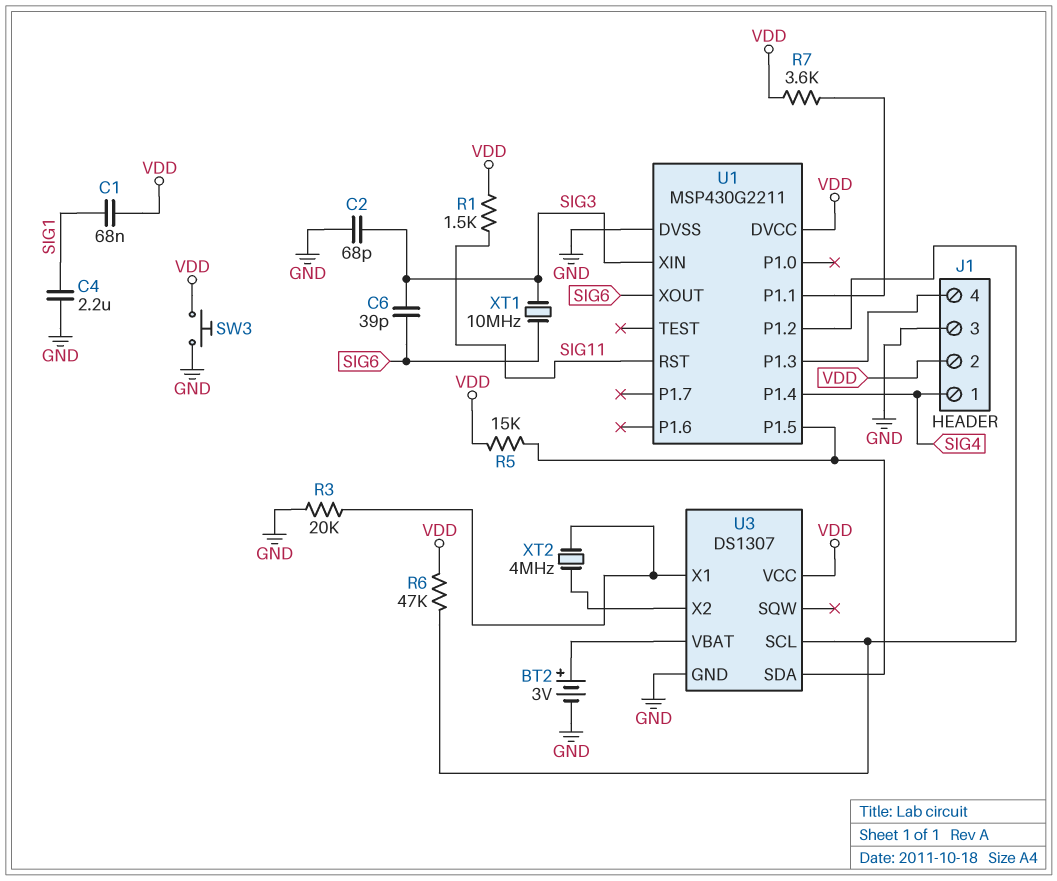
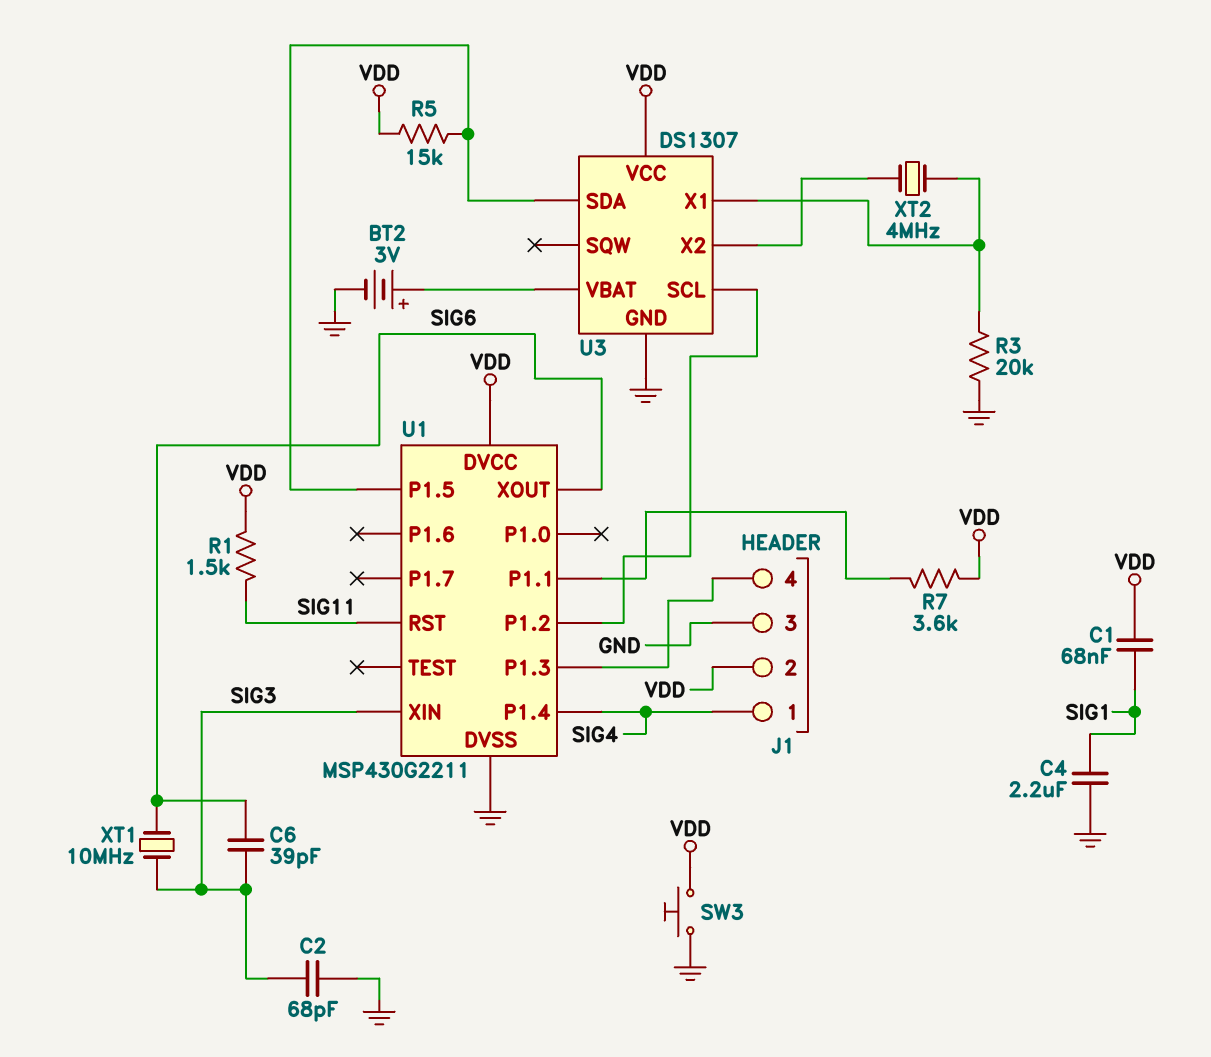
R6: 47k (U1/P1.2, VDD) -> none

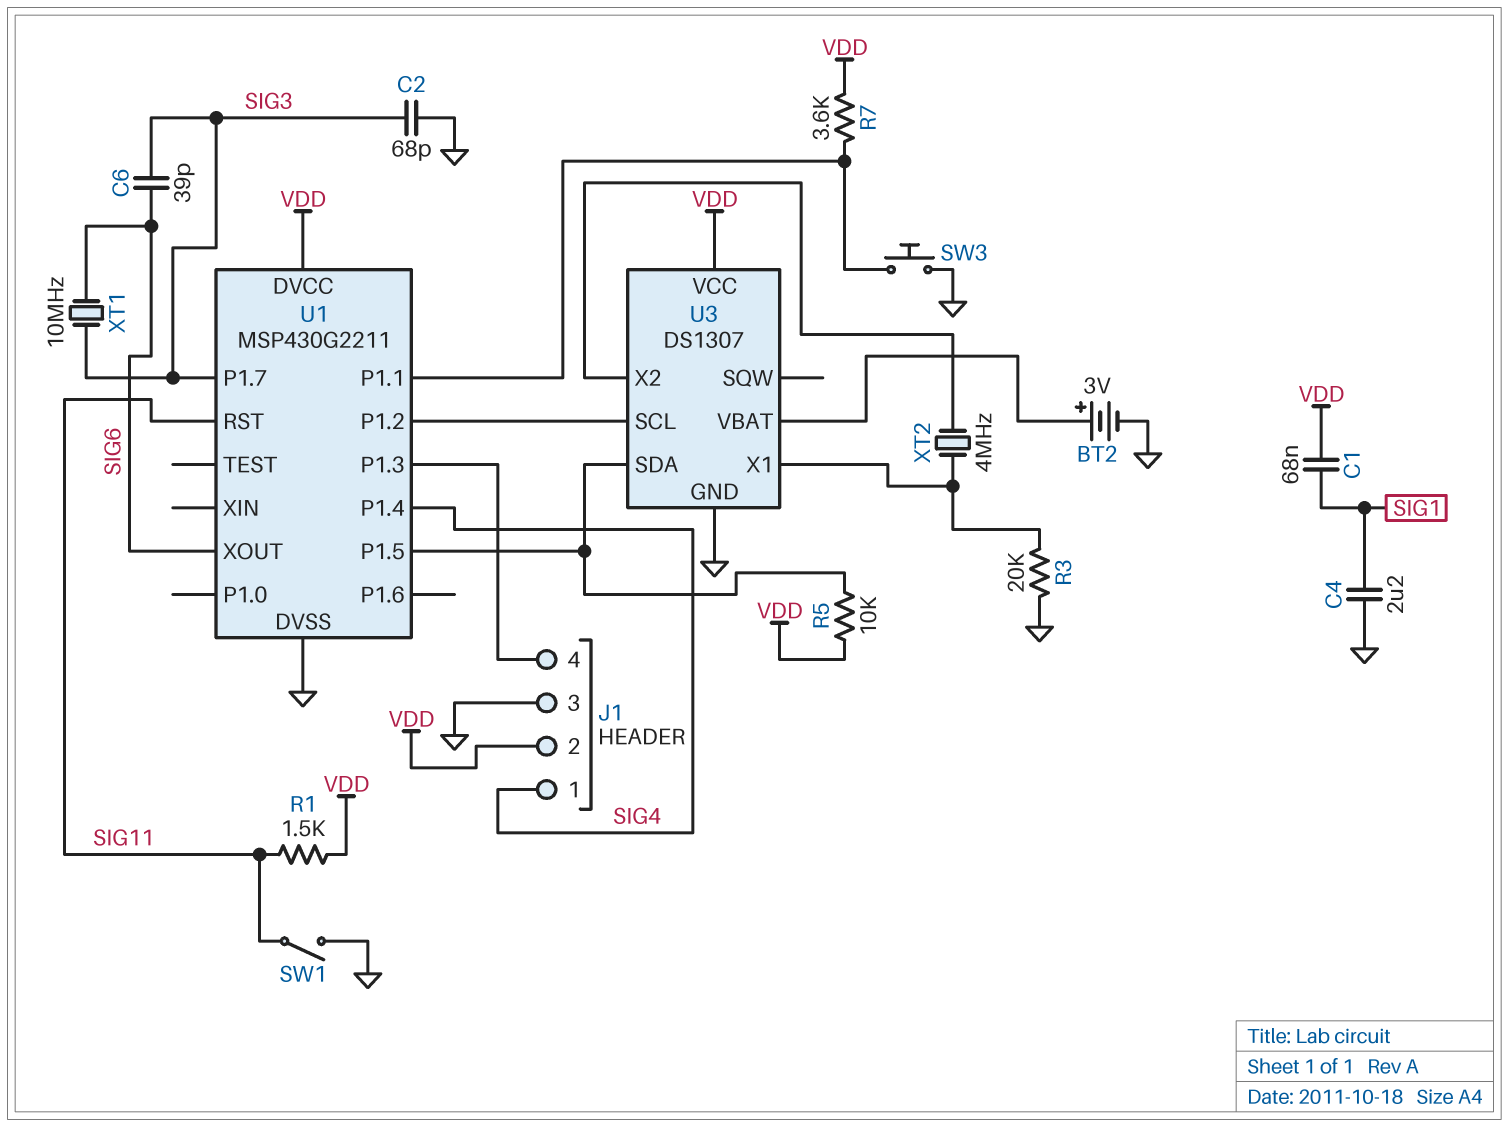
R5: 15k (U1/P1.5, VDD) -> 10k (U1/P1.5, VDD)
SW1: none -> switch (GND, SIG11)
SW3: button (GND, VDD) -> button (GND, U1/P1.1)
U1 pin P1.7: none -> SIG3
U1 pin XIN: SIG3 -> none

